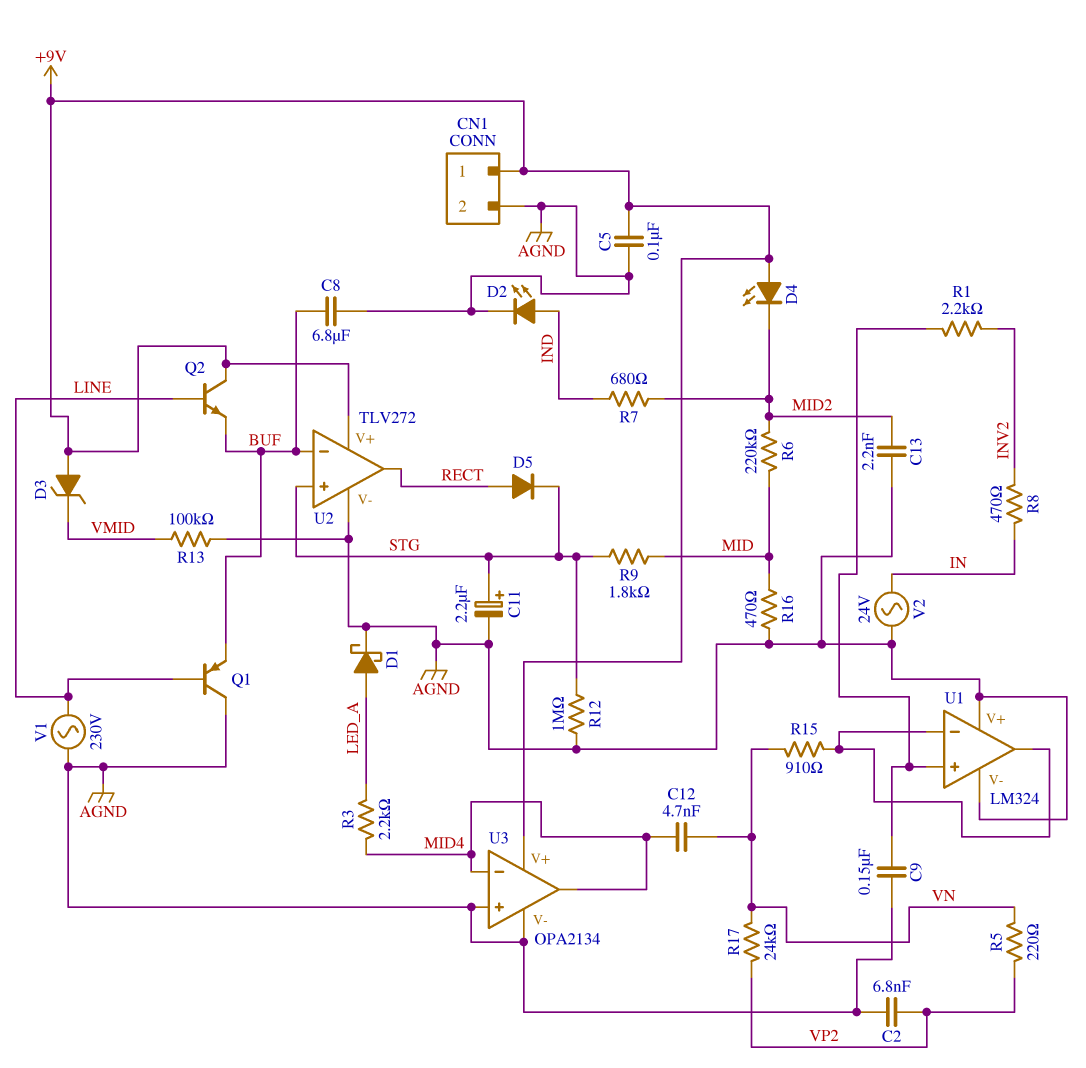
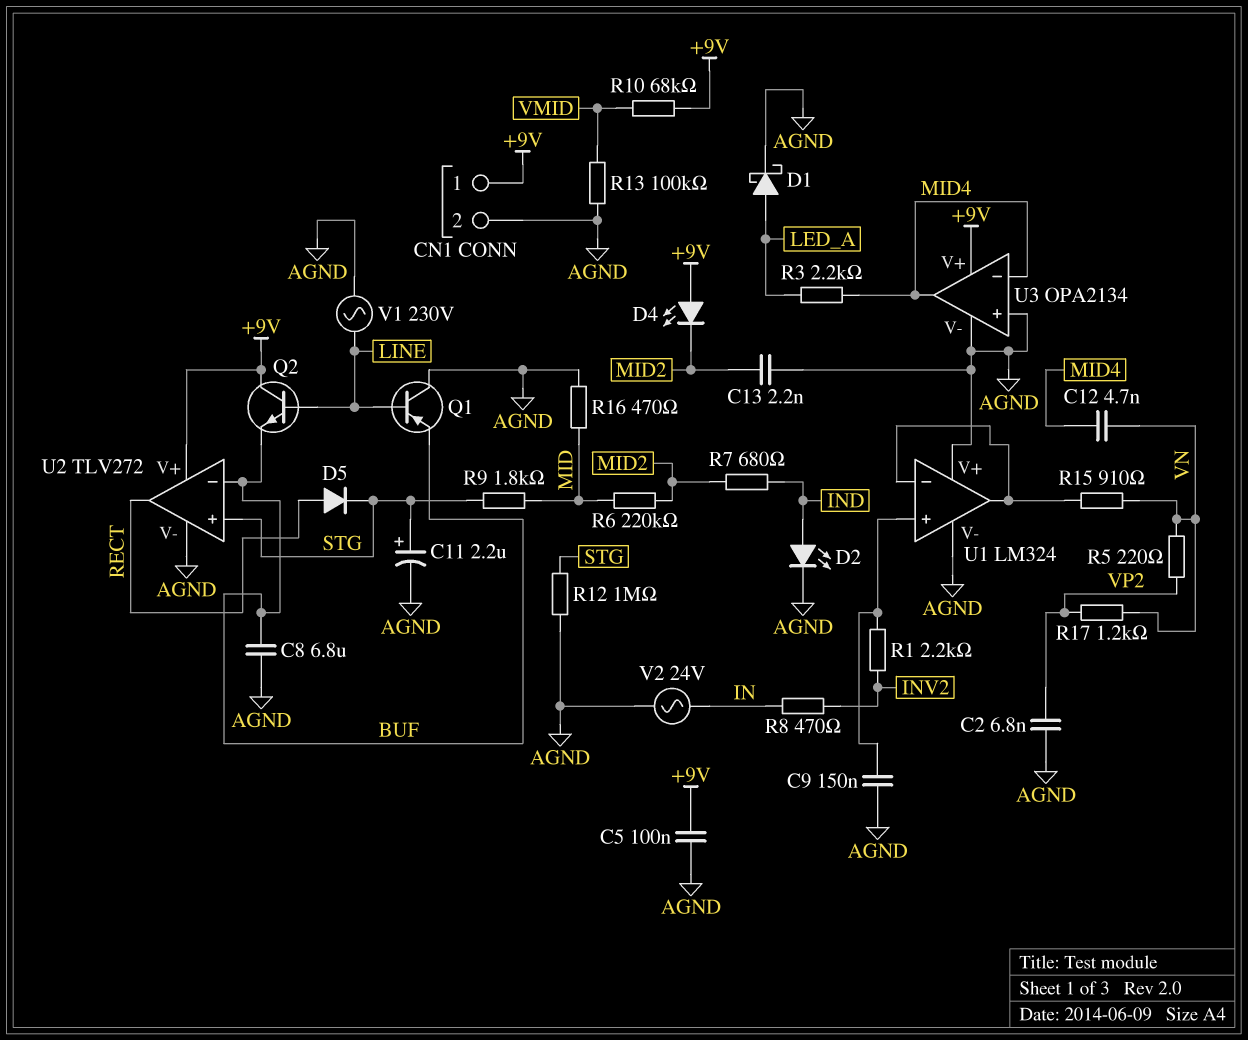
D3: zener (A +9V, K VMID) -> none
R10: none -> 68k (+9V, VMID)
R17: 24k (VN, VP2) -> 1.2k (VN, VP2)

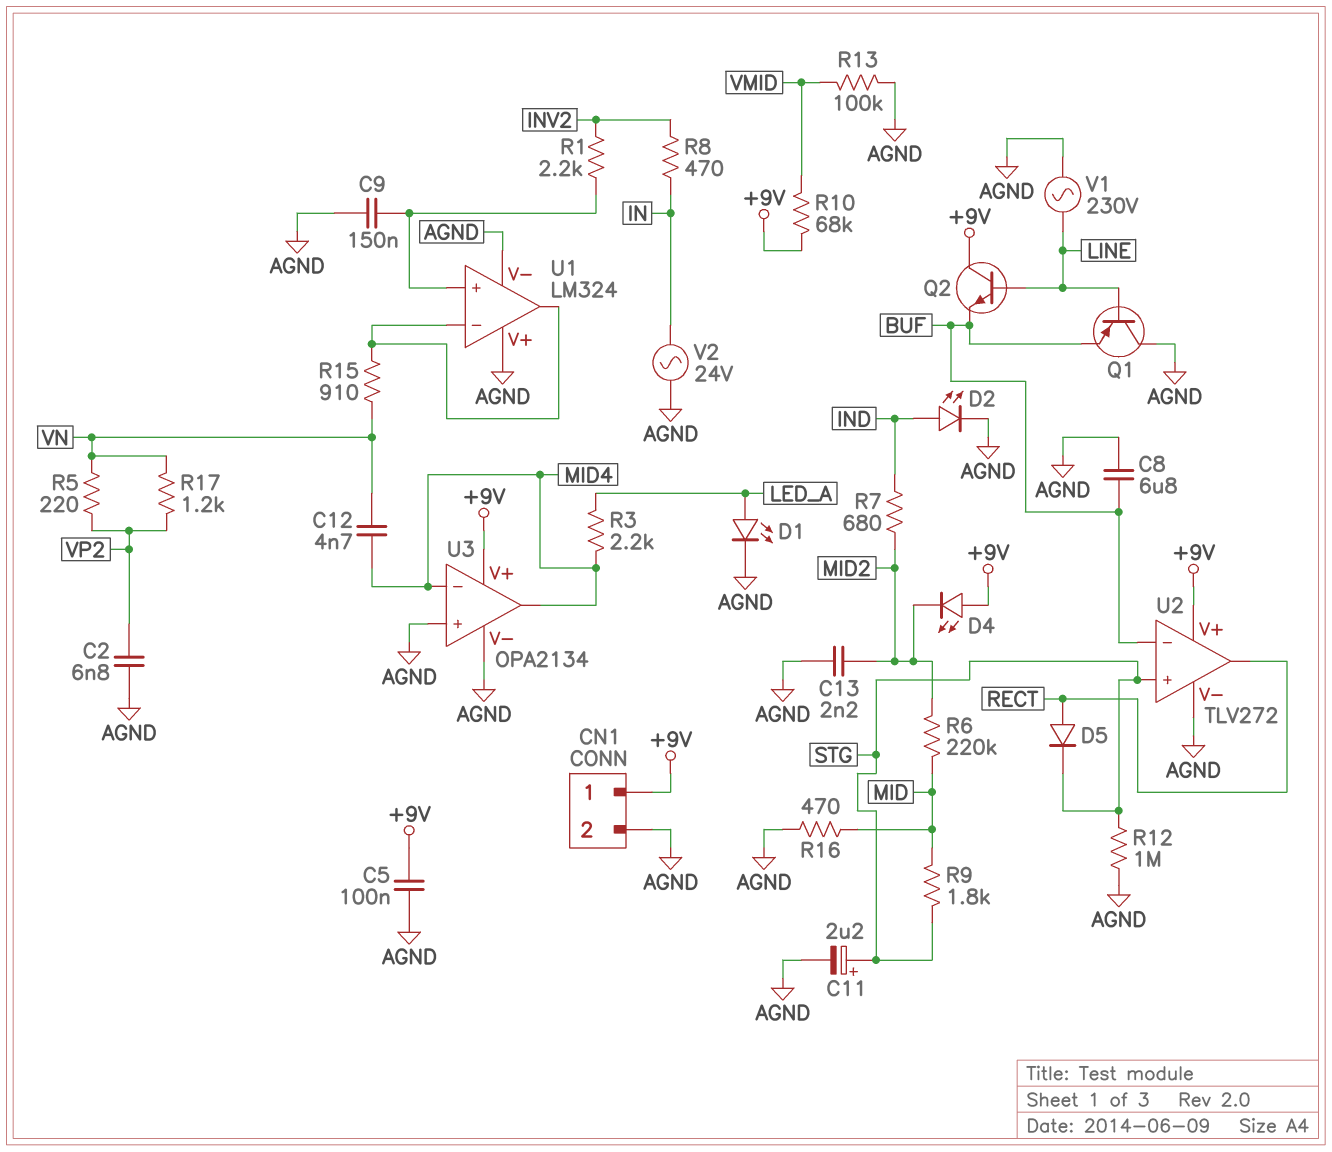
D1: schottky (A LED_A, K AGND) -> LED (A LED_A, K AGND)

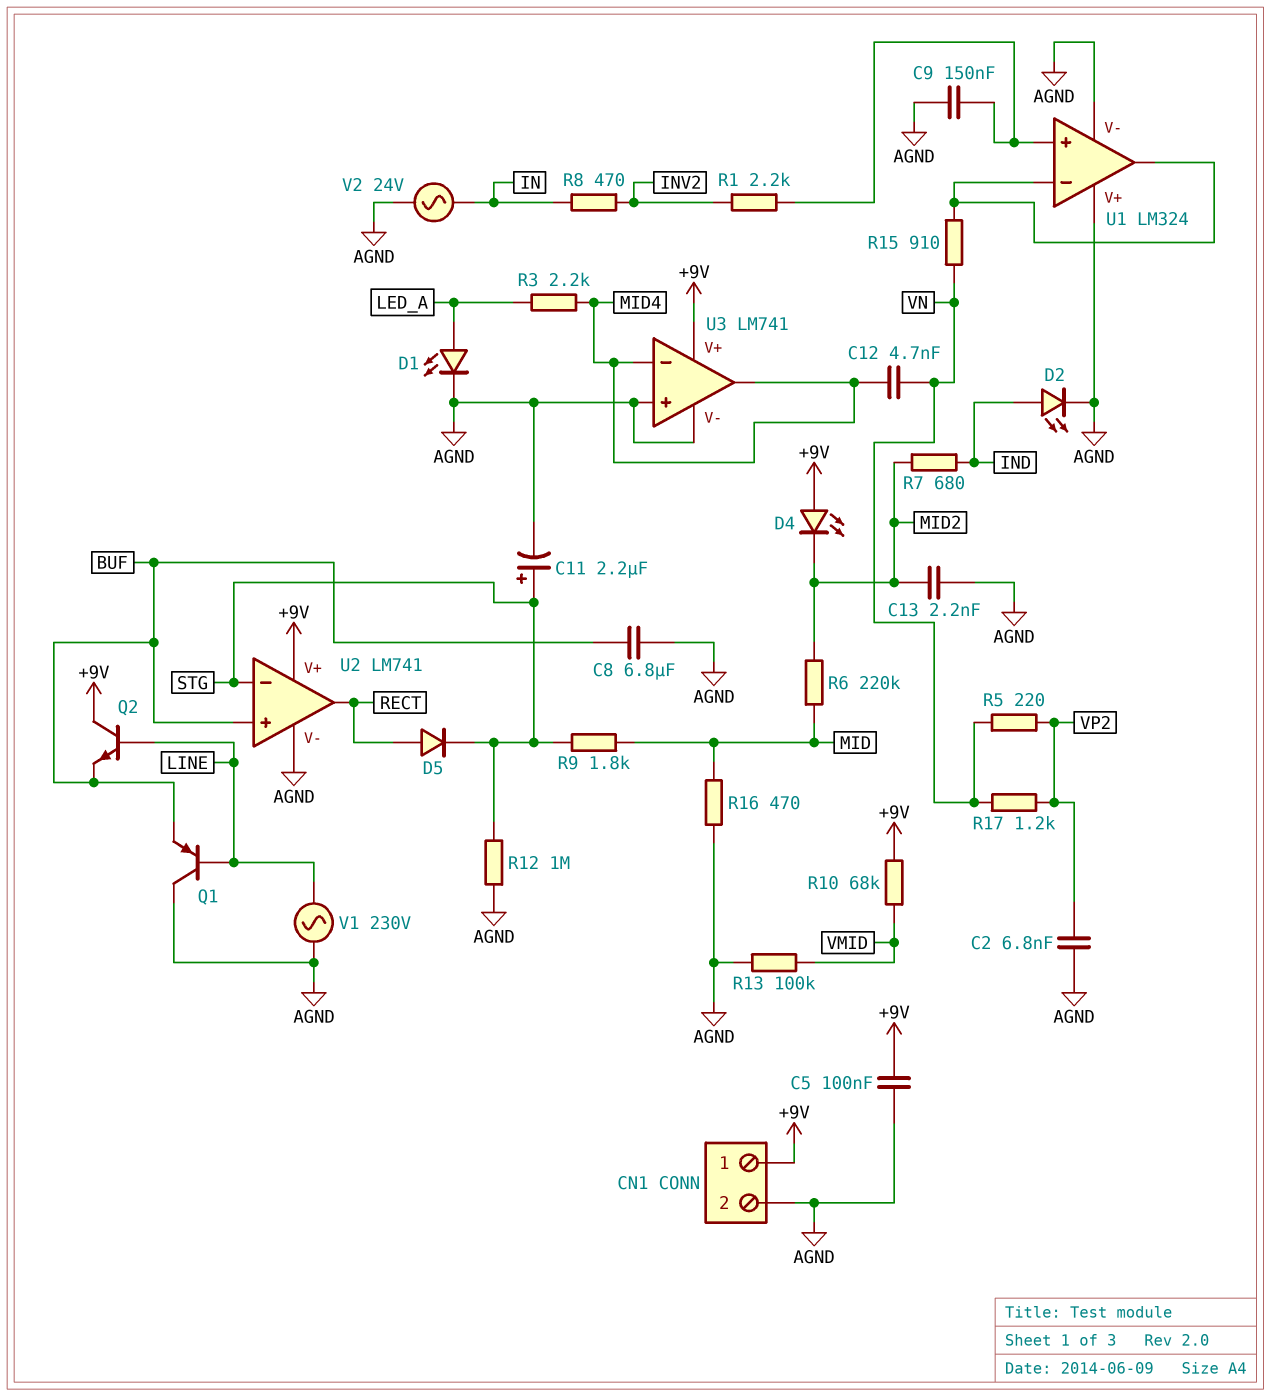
U2: TLV272 -> LM741
U2 pin in+: STG -> BUF
U2 pin in-: BUF -> STG
U3: OPA2134 -> LM741

